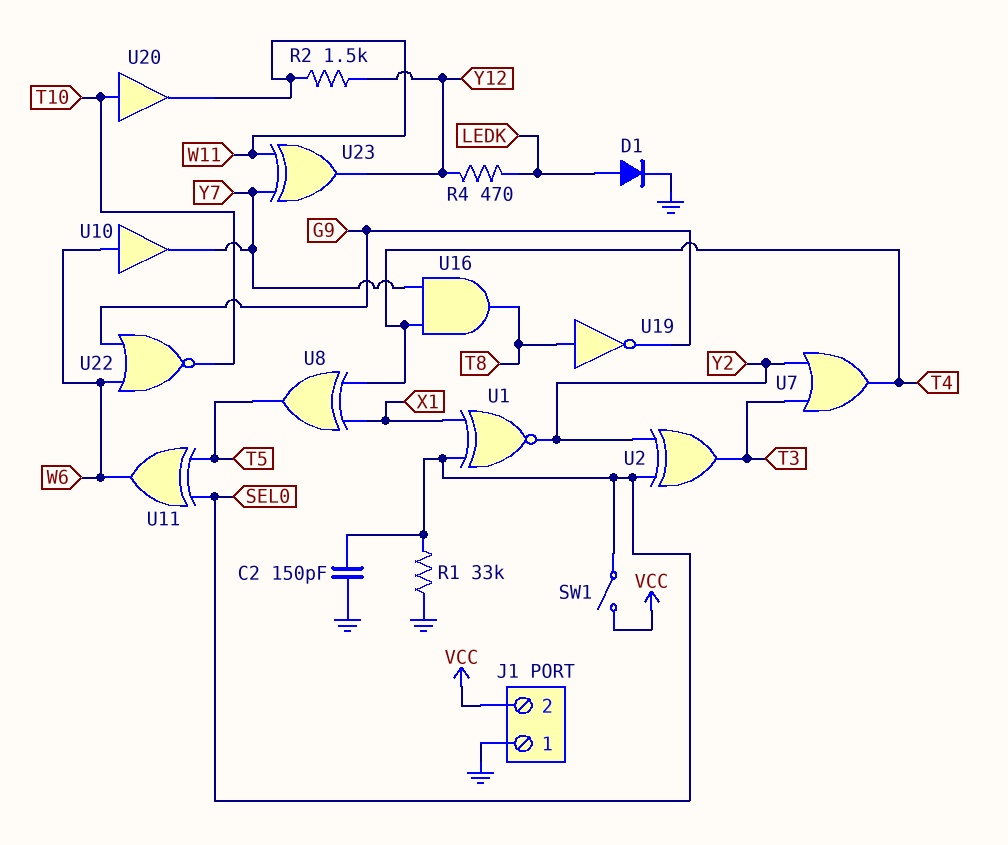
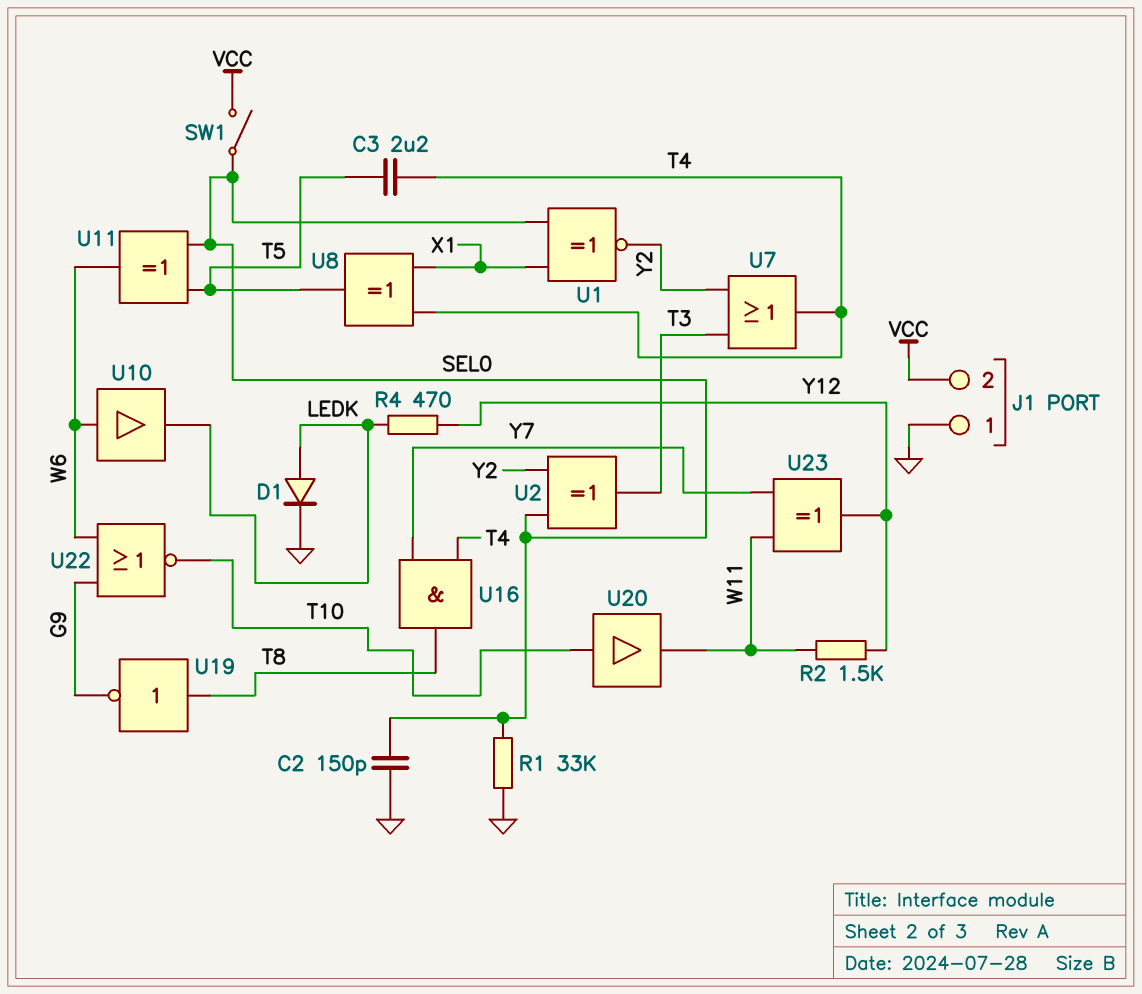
C3: none -> 2.2uF (T4, T5)
U10: buffer (in W6, out Y7) -> buffer (in W6, out LEDK)

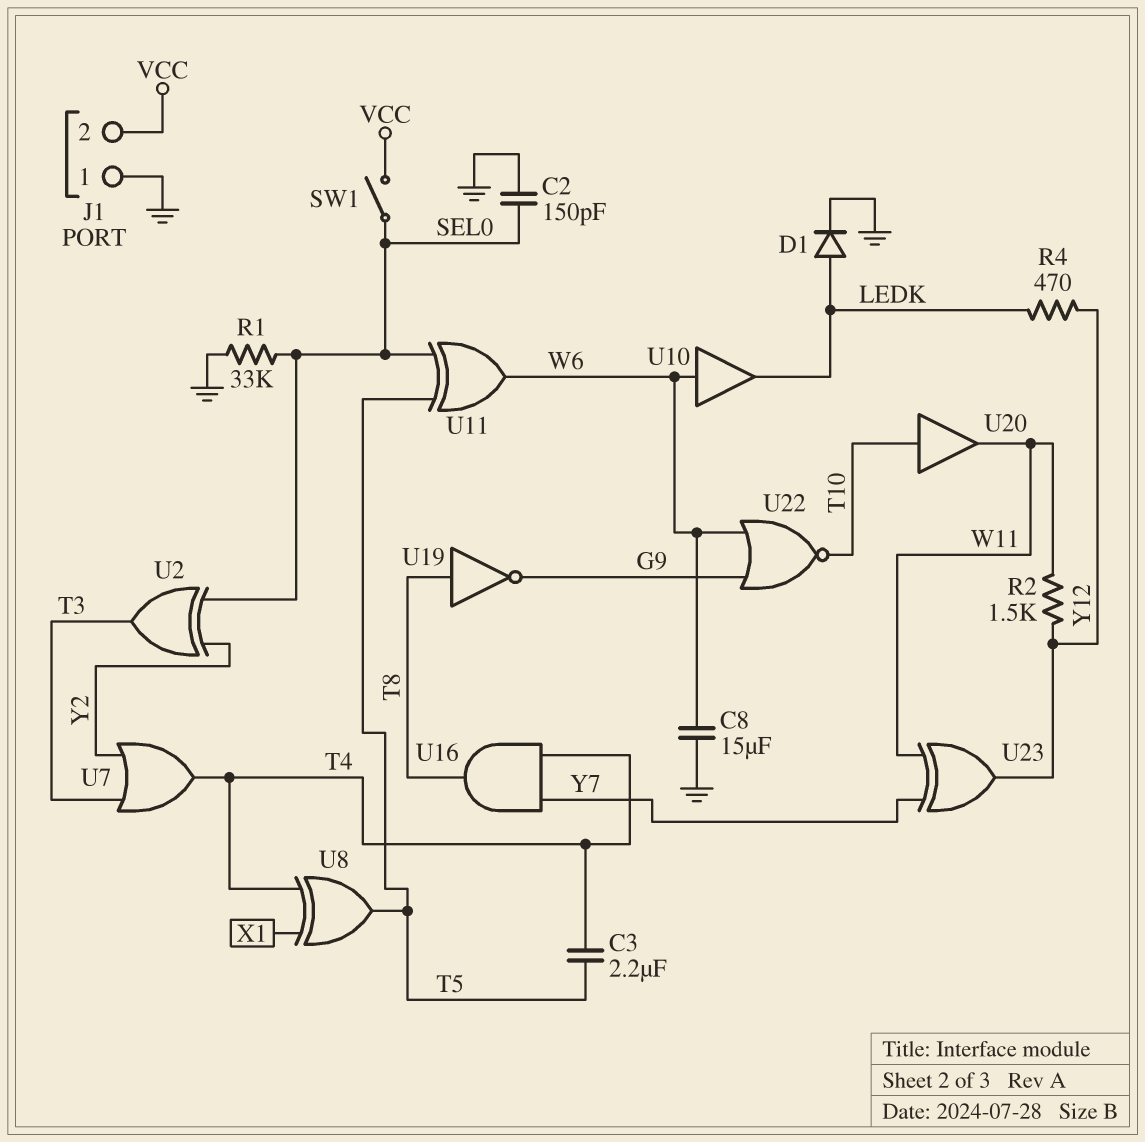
C8: none -> 15uF (GND, W6)
U1: XNOR (in SEL0, in X1, out Y2) -> none

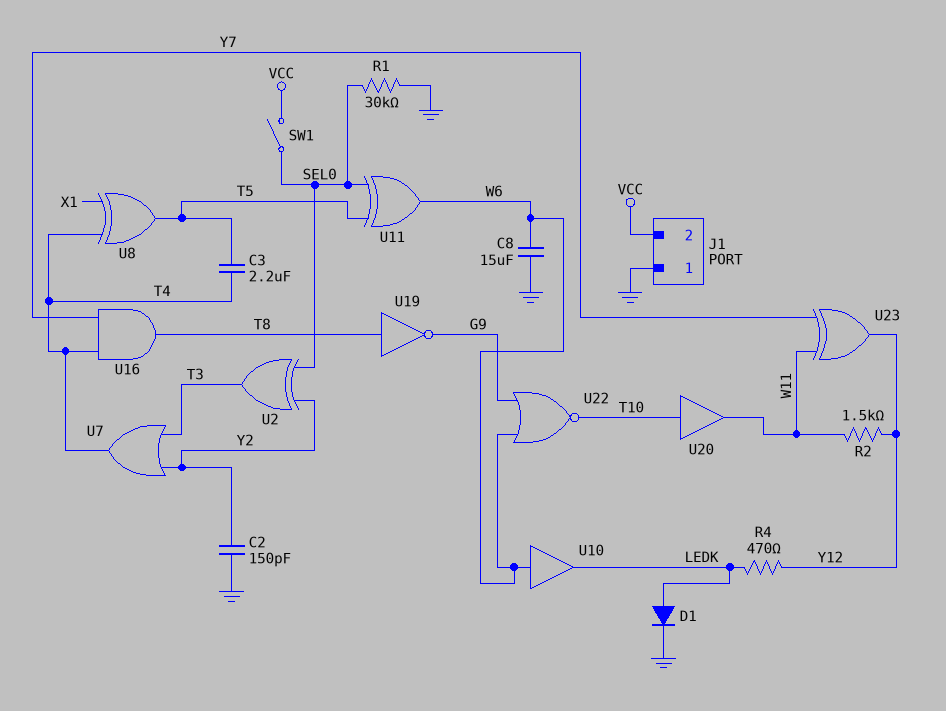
C2: 150pF (GND, SEL0) -> 150pF (GND, Y2)
R1: 33k (GND, SEL0) -> 30k (GND, SEL0)

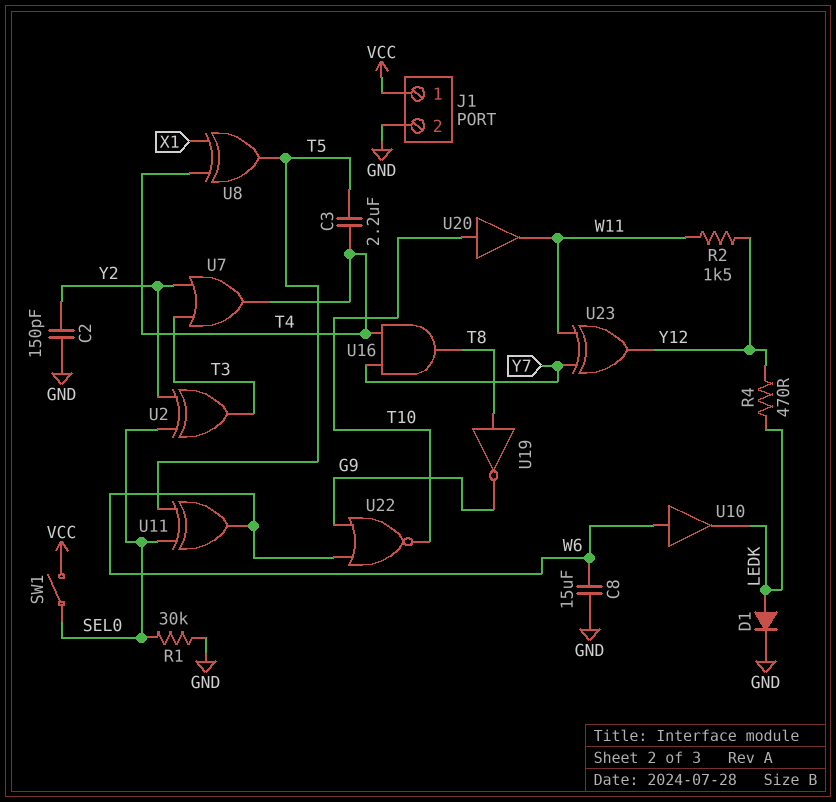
J1 pin 1: GND -> VCC
J1 pin 2: VCC -> GND

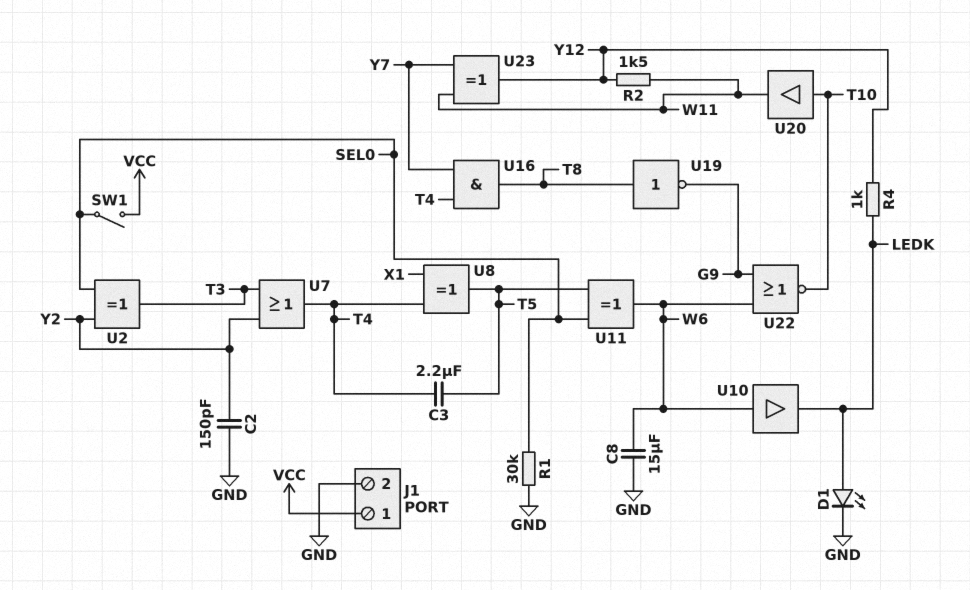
D1: diode (A LEDK, K GND) -> LED (A LEDK, K GND)
R4: 470 (LEDK, Y12) -> 1k (LEDK, Y12)

